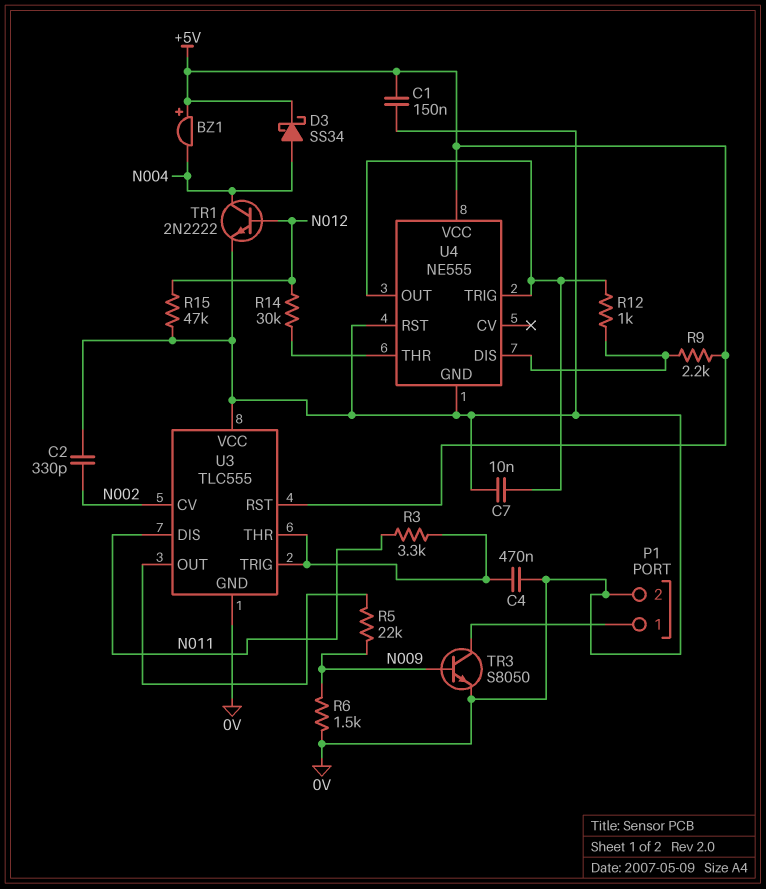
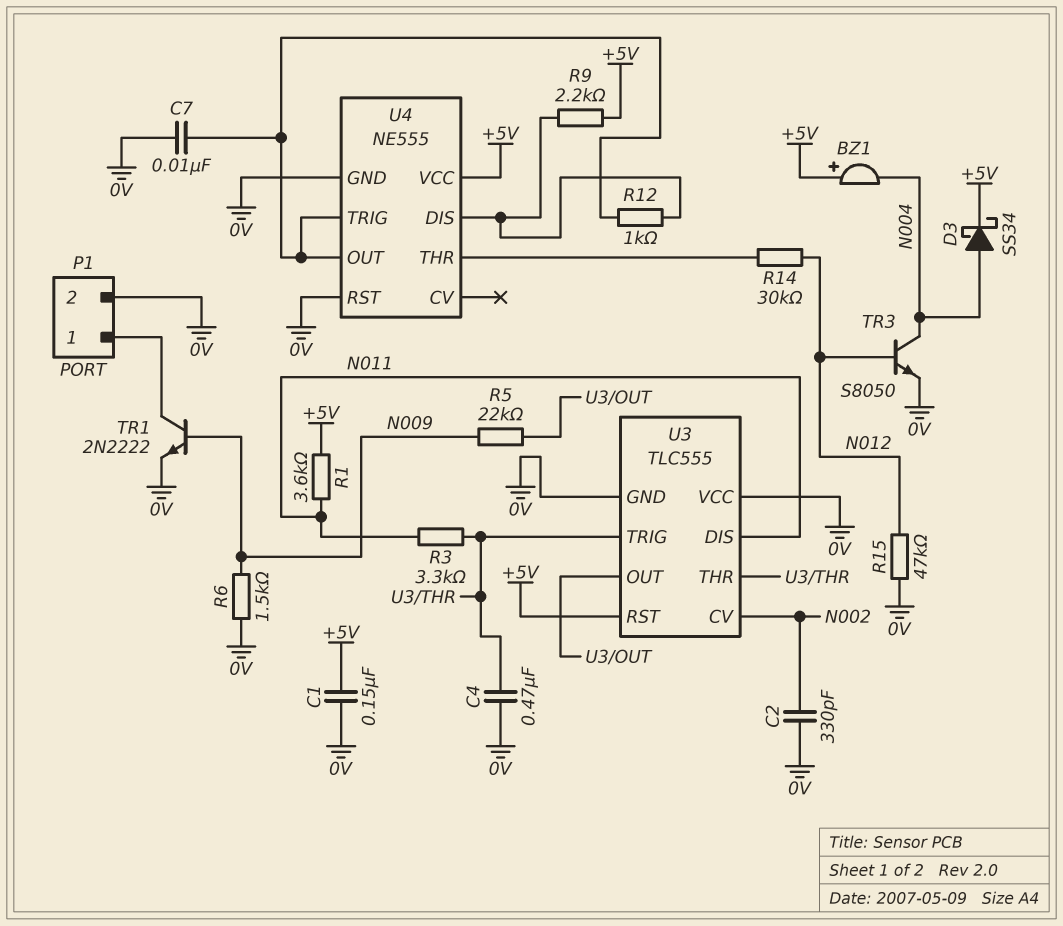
R1: none -> 3.6k (+5V, N011)
TR1: NPN 2N2222 (B N012, C N004, E 0V) -> NPN 2N2222 (B N009, C P1/1, E 0V)
TR3: NPN S8050 (B N009, C P1/1, E 0V) -> NPN S8050 (B N012, C N004, E 0V)

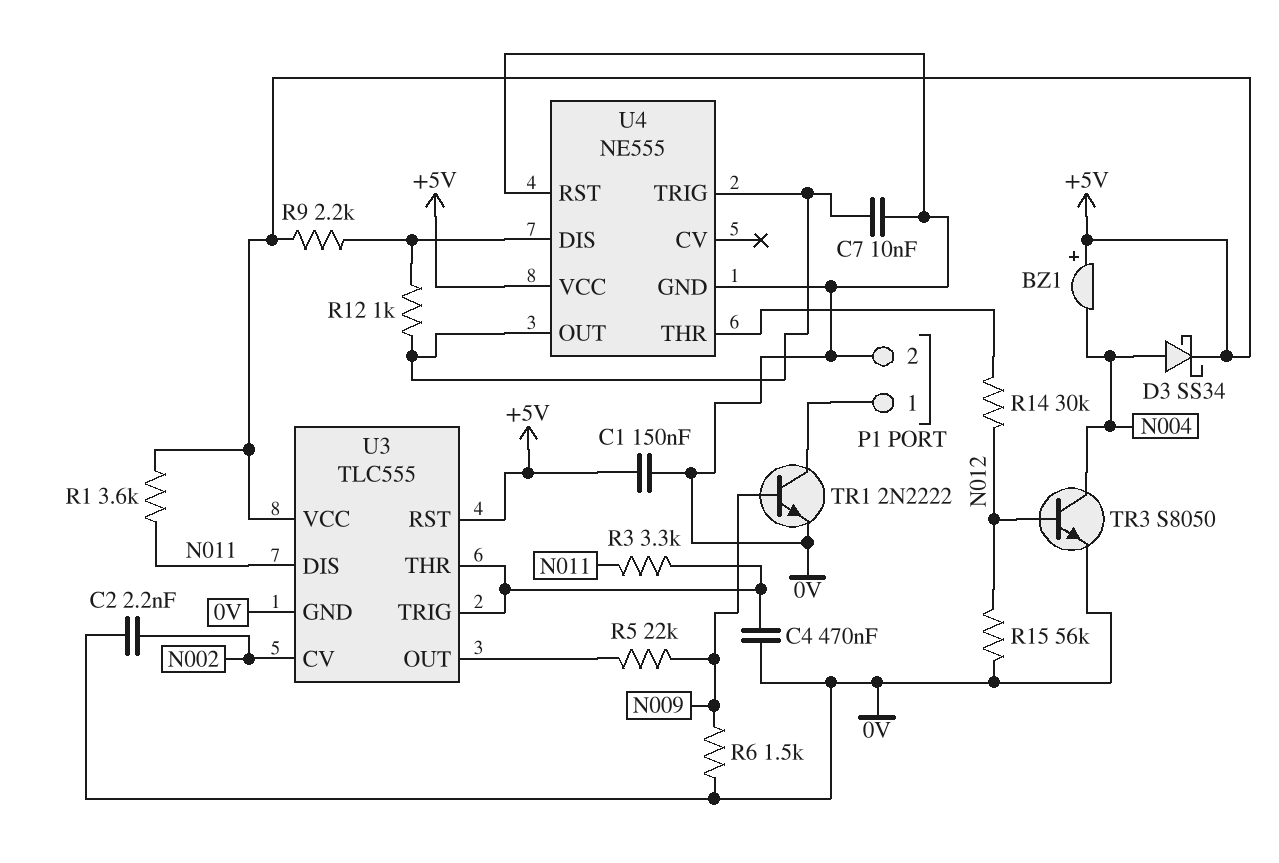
C2: 330pF (0V, N002) -> 2.2nF (0V, N002)
R15: 47k (0V, N012) -> 56k (0V, N012)
U3 pin VCC: 0V -> +5V

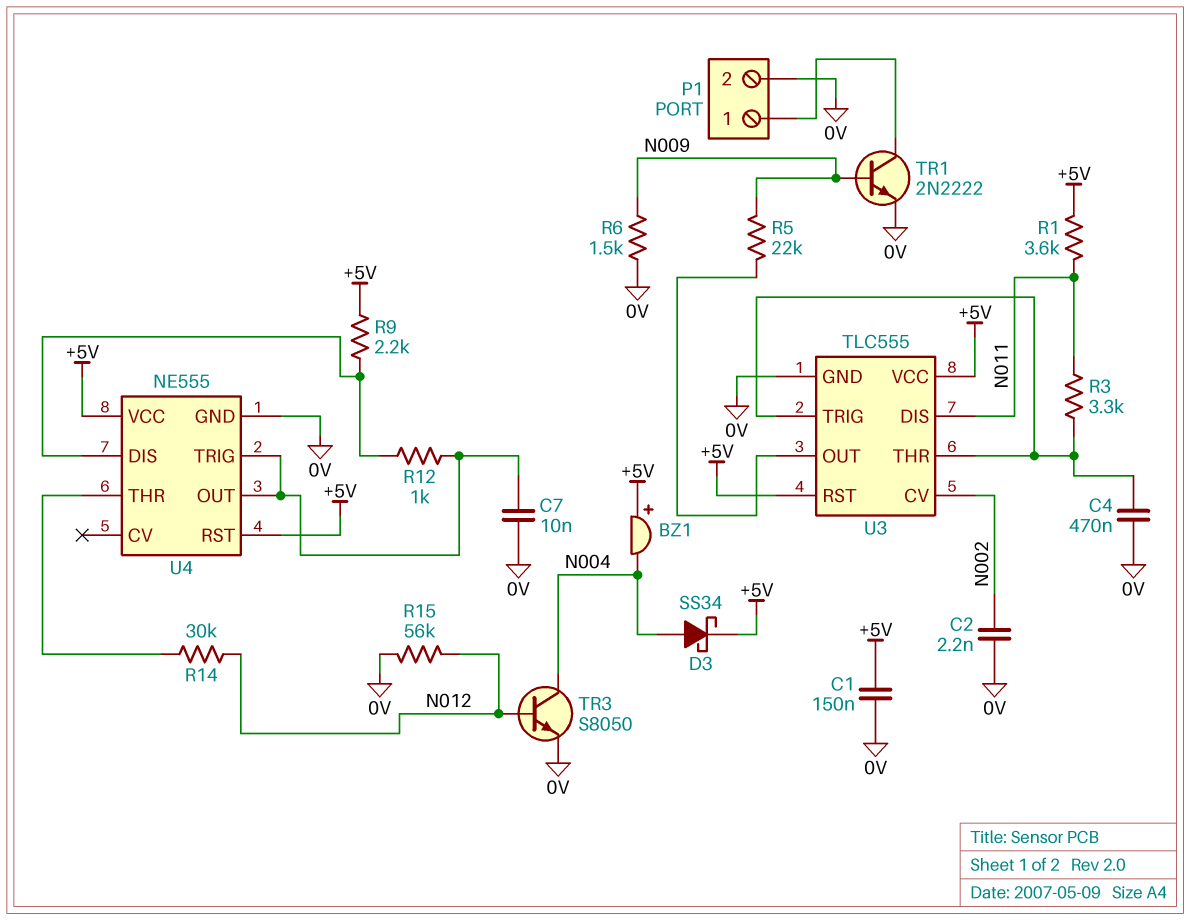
U4 pin RST: 0V -> +5V

